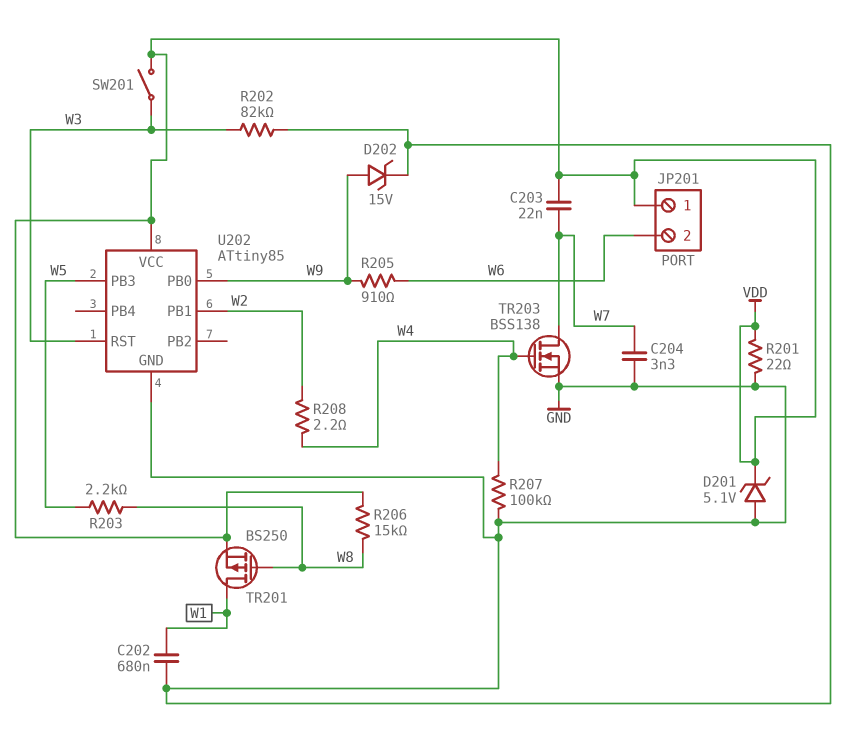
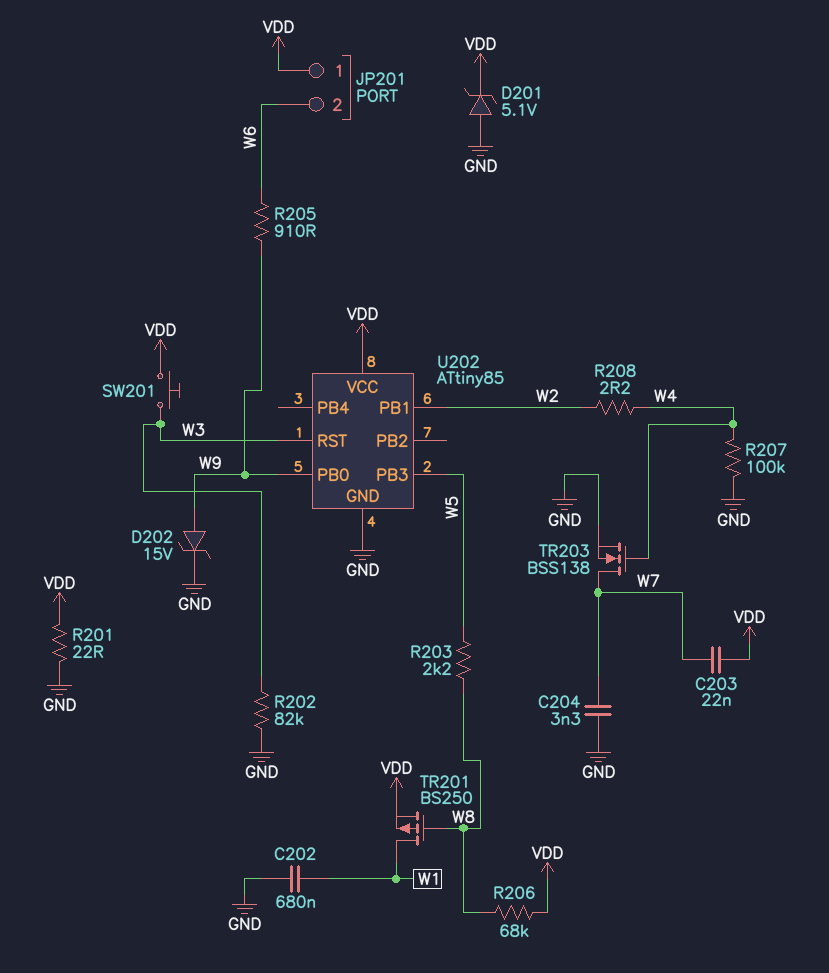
R206: 15k (VDD, W8) -> 68k (VDD, W8)
SW201: switch (VDD, W3) -> button (VDD, W3)

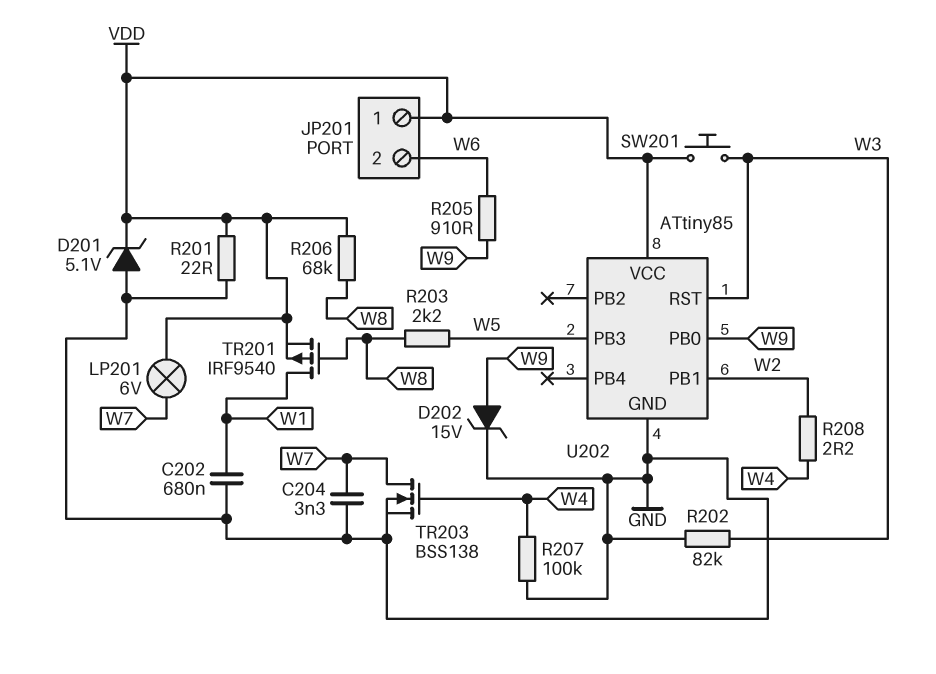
C203: 22nF (VDD, W7) -> none
LP201: none -> lamp 6V (VDD, W7)
TR201: PMOS BS250 (G W8, D W1, S VDD) -> PMOS IRF9540 (G W8, D W1, S VDD)

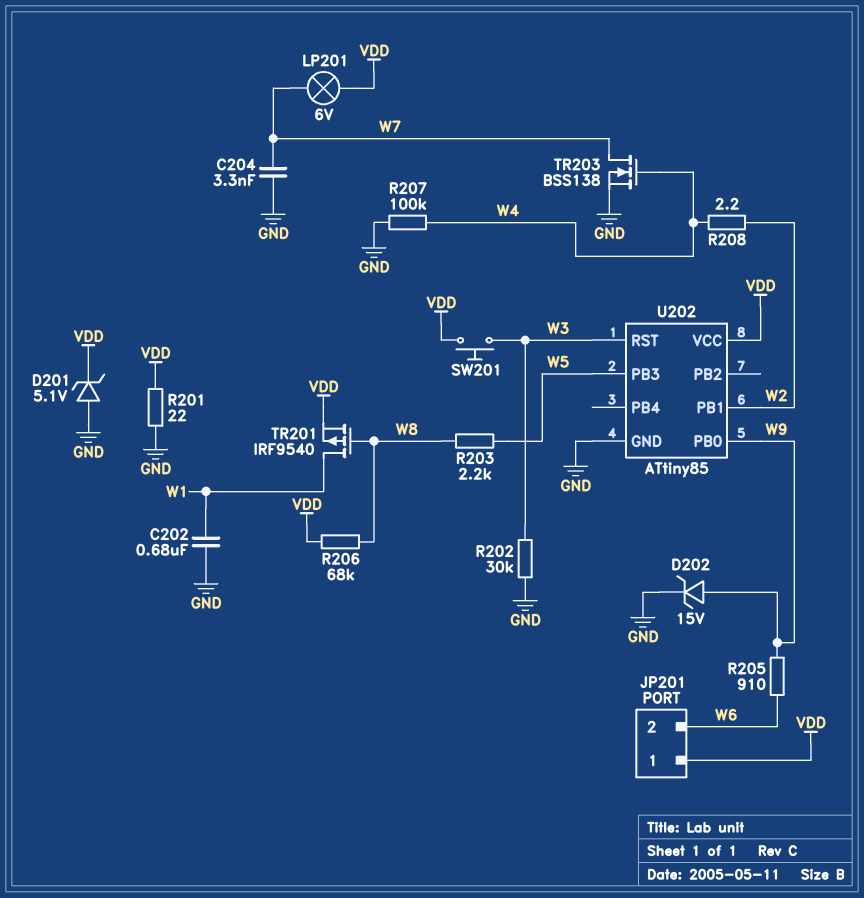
R202: 82k (GND, W3) -> 30k (GND, W3)

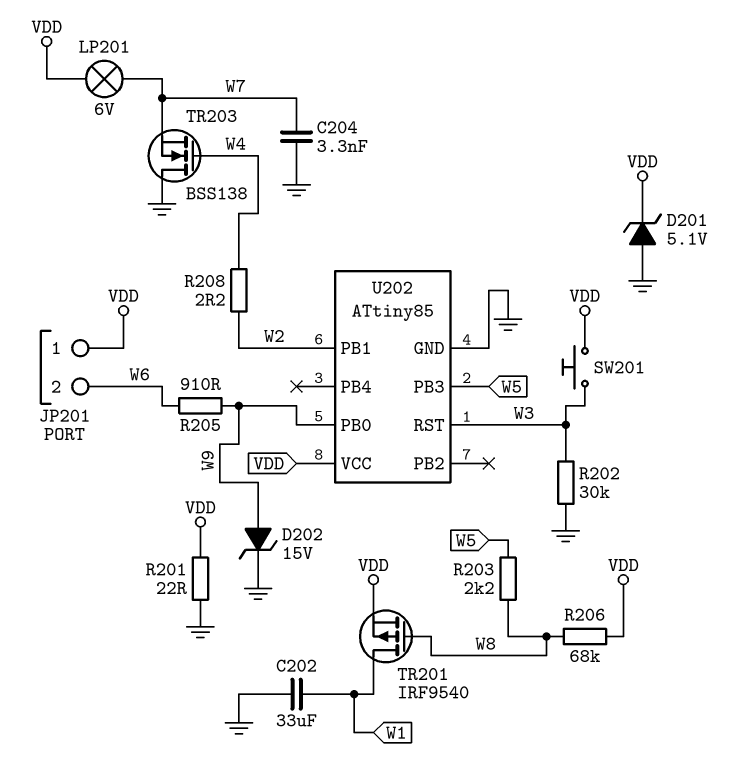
C202: 680nF (GND, W1) -> 33uF (GND, W1)
R207: 100k (GND, W4) -> none
TR203: NMOS BSS138 (G W4, D W7, S GND) -> NMOS BSS138 (G W4, D GND, S W7)

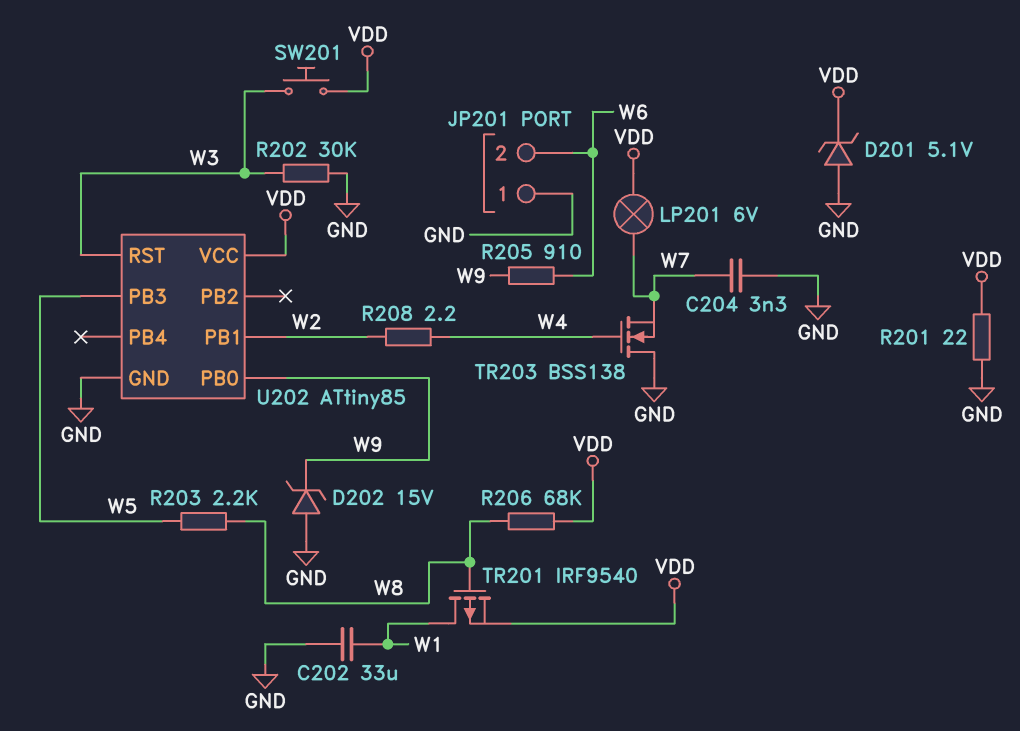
D202: zener 15V (A W9, K GND) -> zener 15V (A GND, K W9)
JP201 pin 1: VDD -> GND

